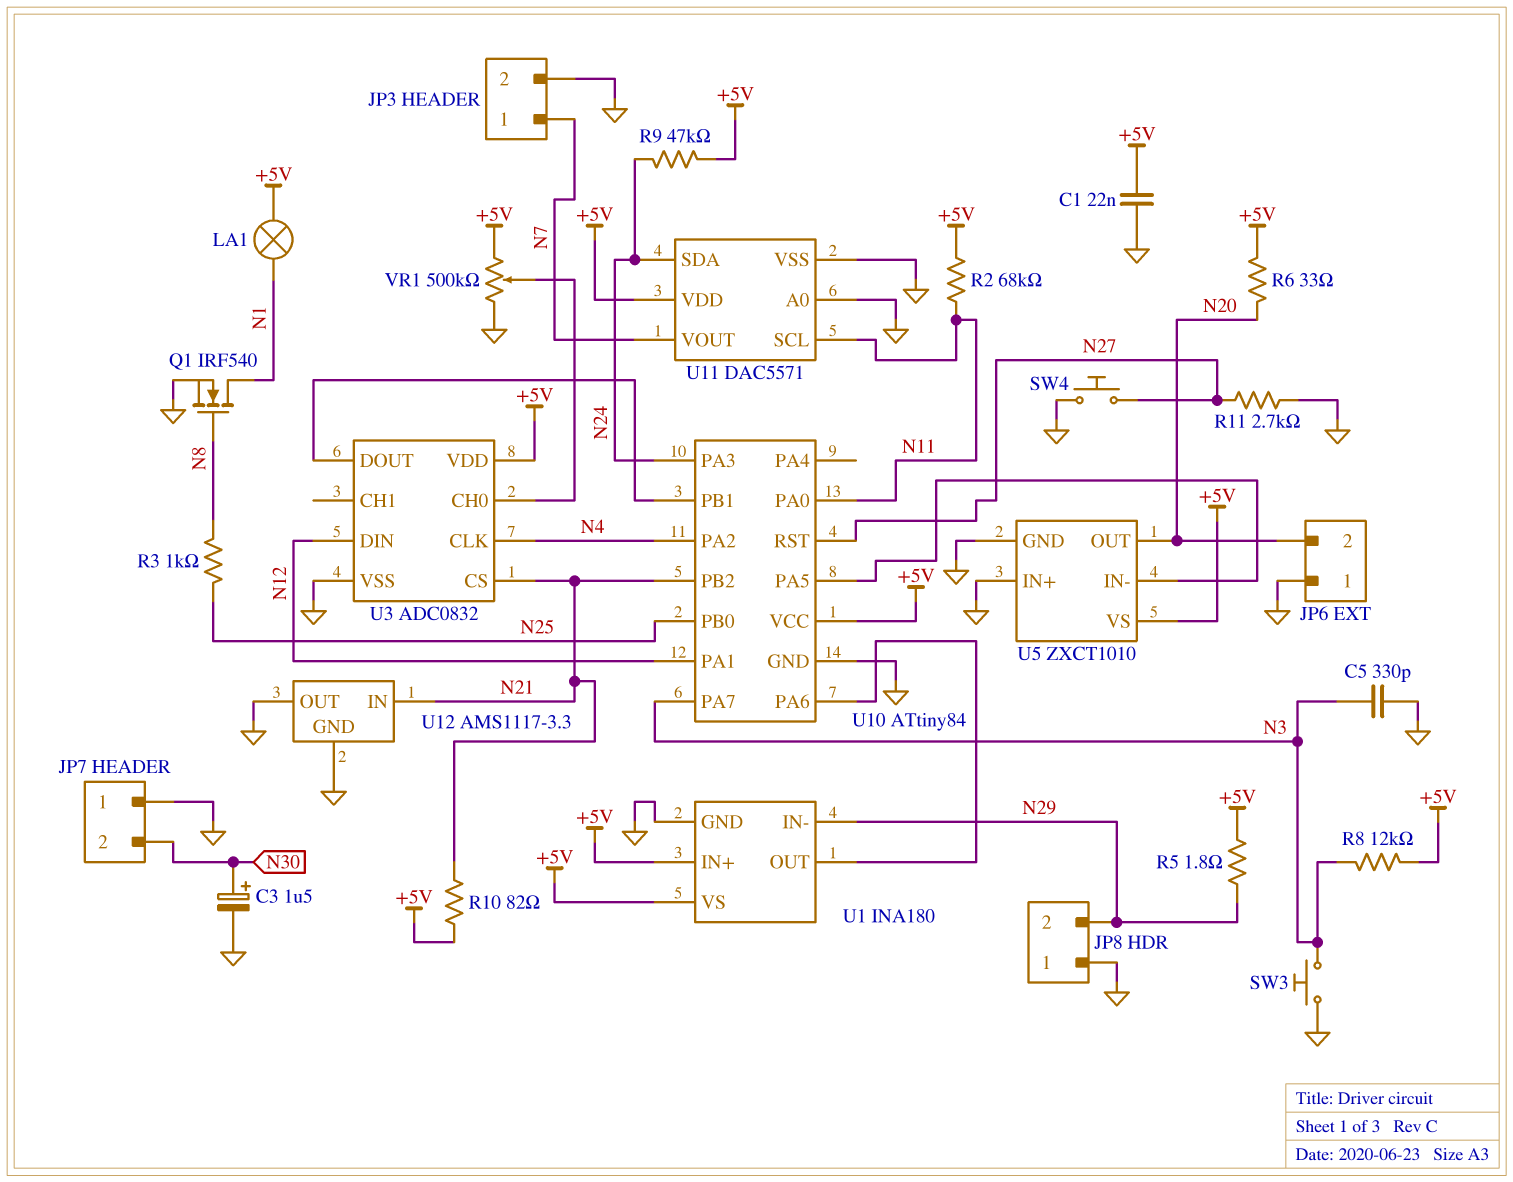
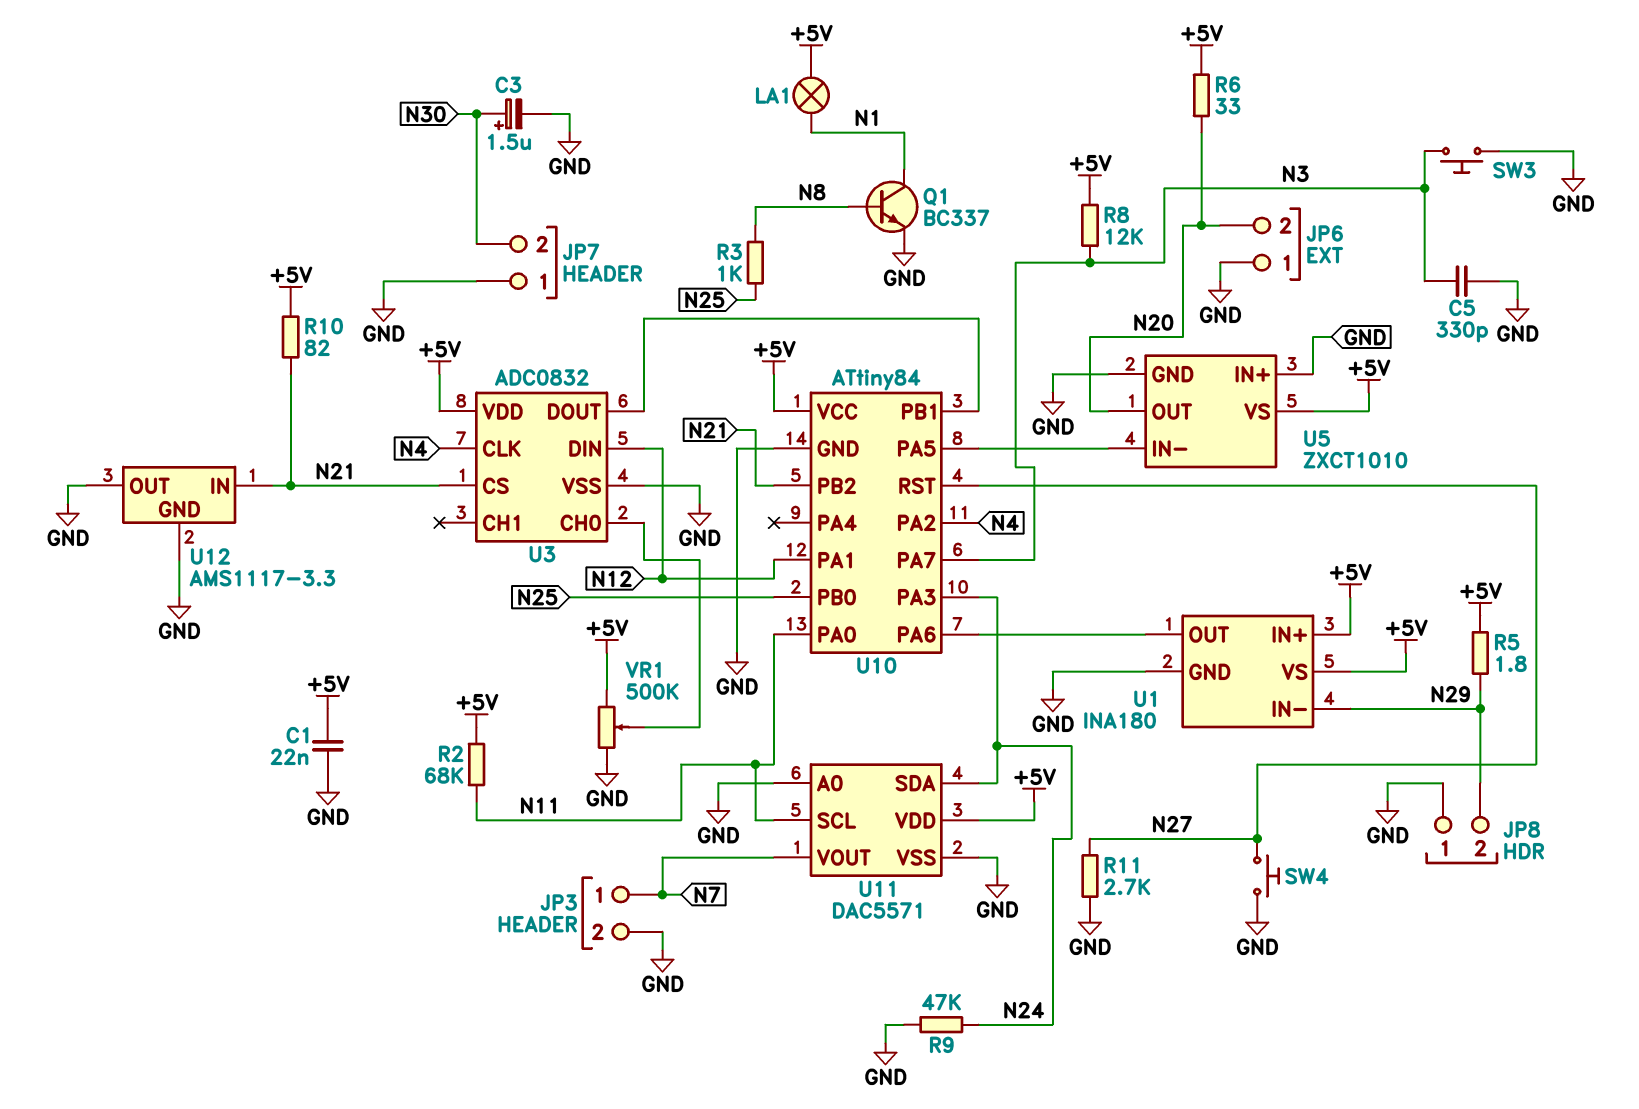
Q1: NMOS IRF540 (G N8, D N1, S GND) -> NPN BC337 (B N8, C N1, E GND)
R9: 47k (+5V, N24) -> 47k (GND, N24)

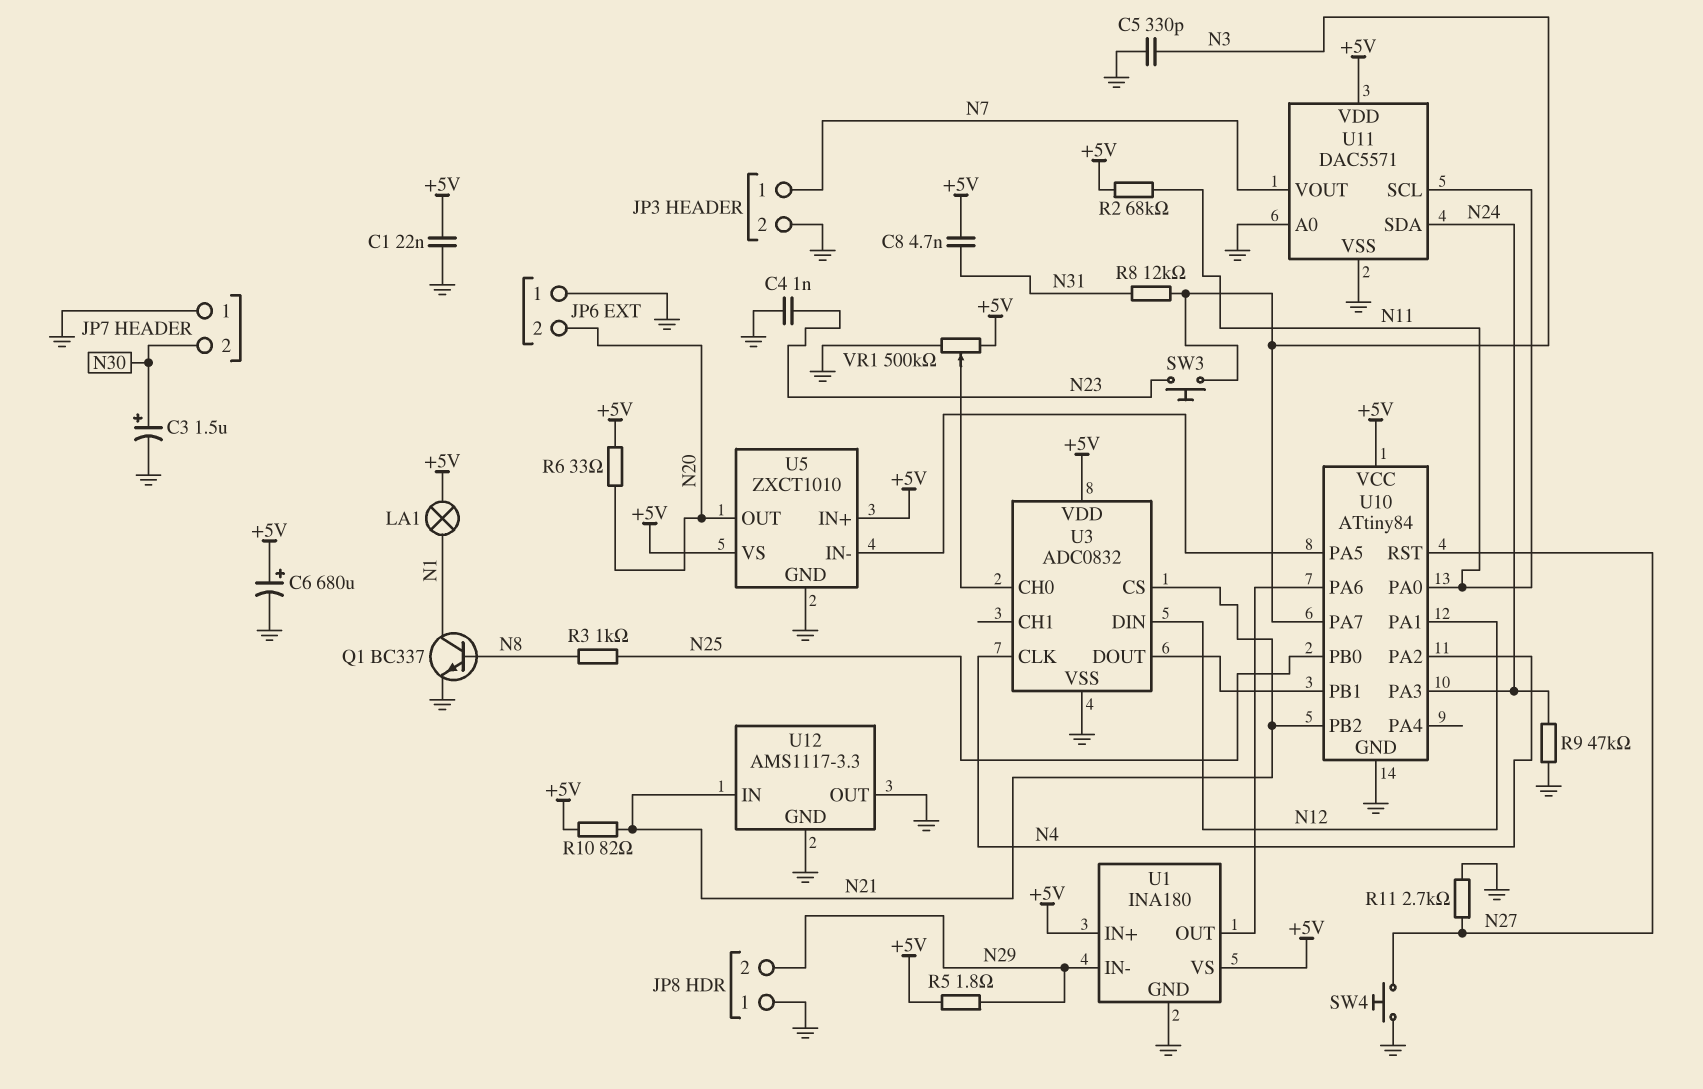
C4: none -> 1nF (GND, N23)
C6: none -> 680uF (plus +5V, minus GND)
C8: none -> 4.7nF (+5V, N31)
R8: 12k (+5V, N3) -> 12k (N3, N31)
SW3: button (GND, N3) -> button (N3, N23)
U5 pin IN+: GND -> +5V

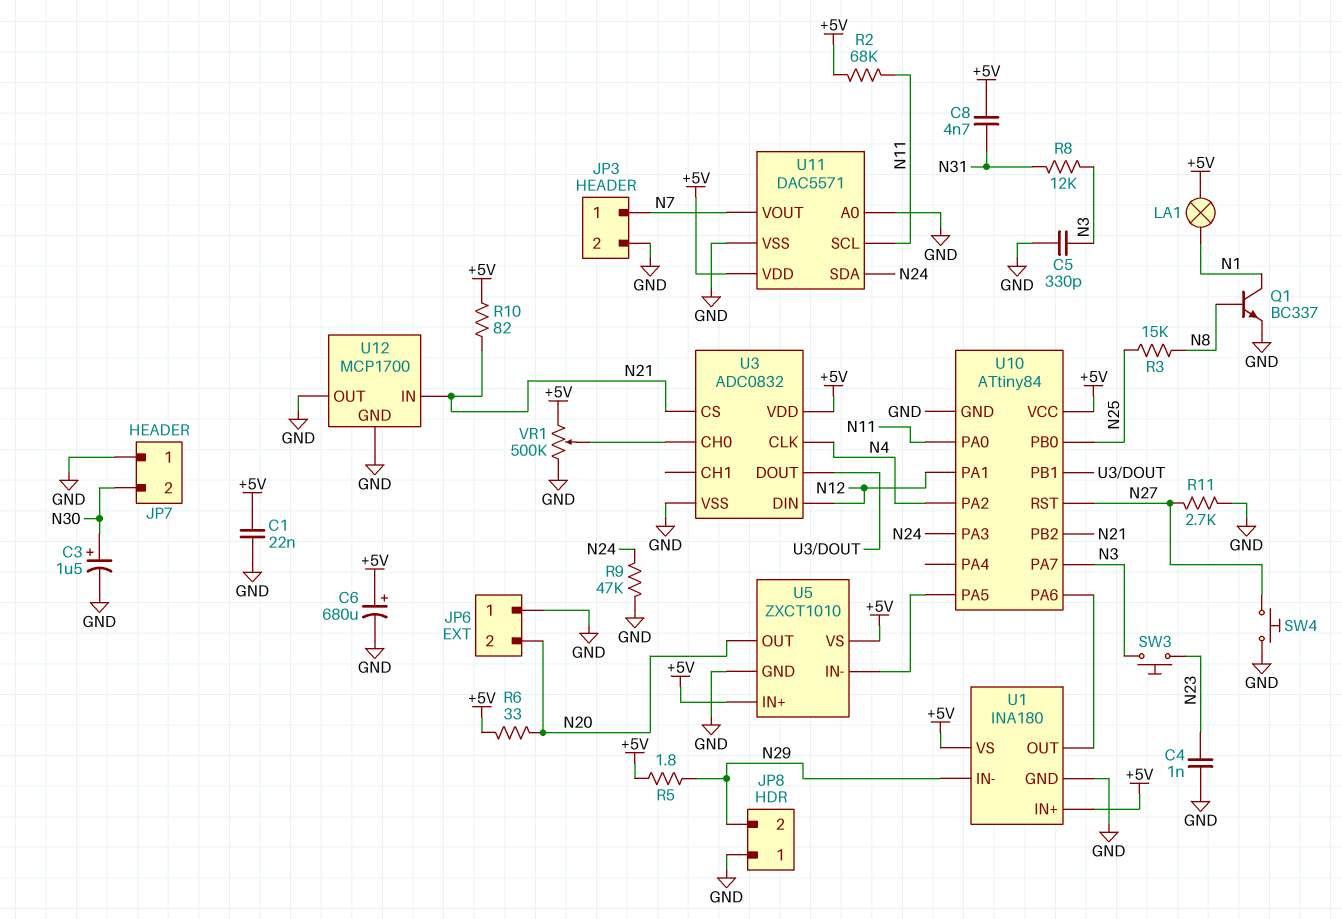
R3: 1k (N8, N25) -> 15k (N8, N25)
U12: AMS1117-3.3 -> MCP1700

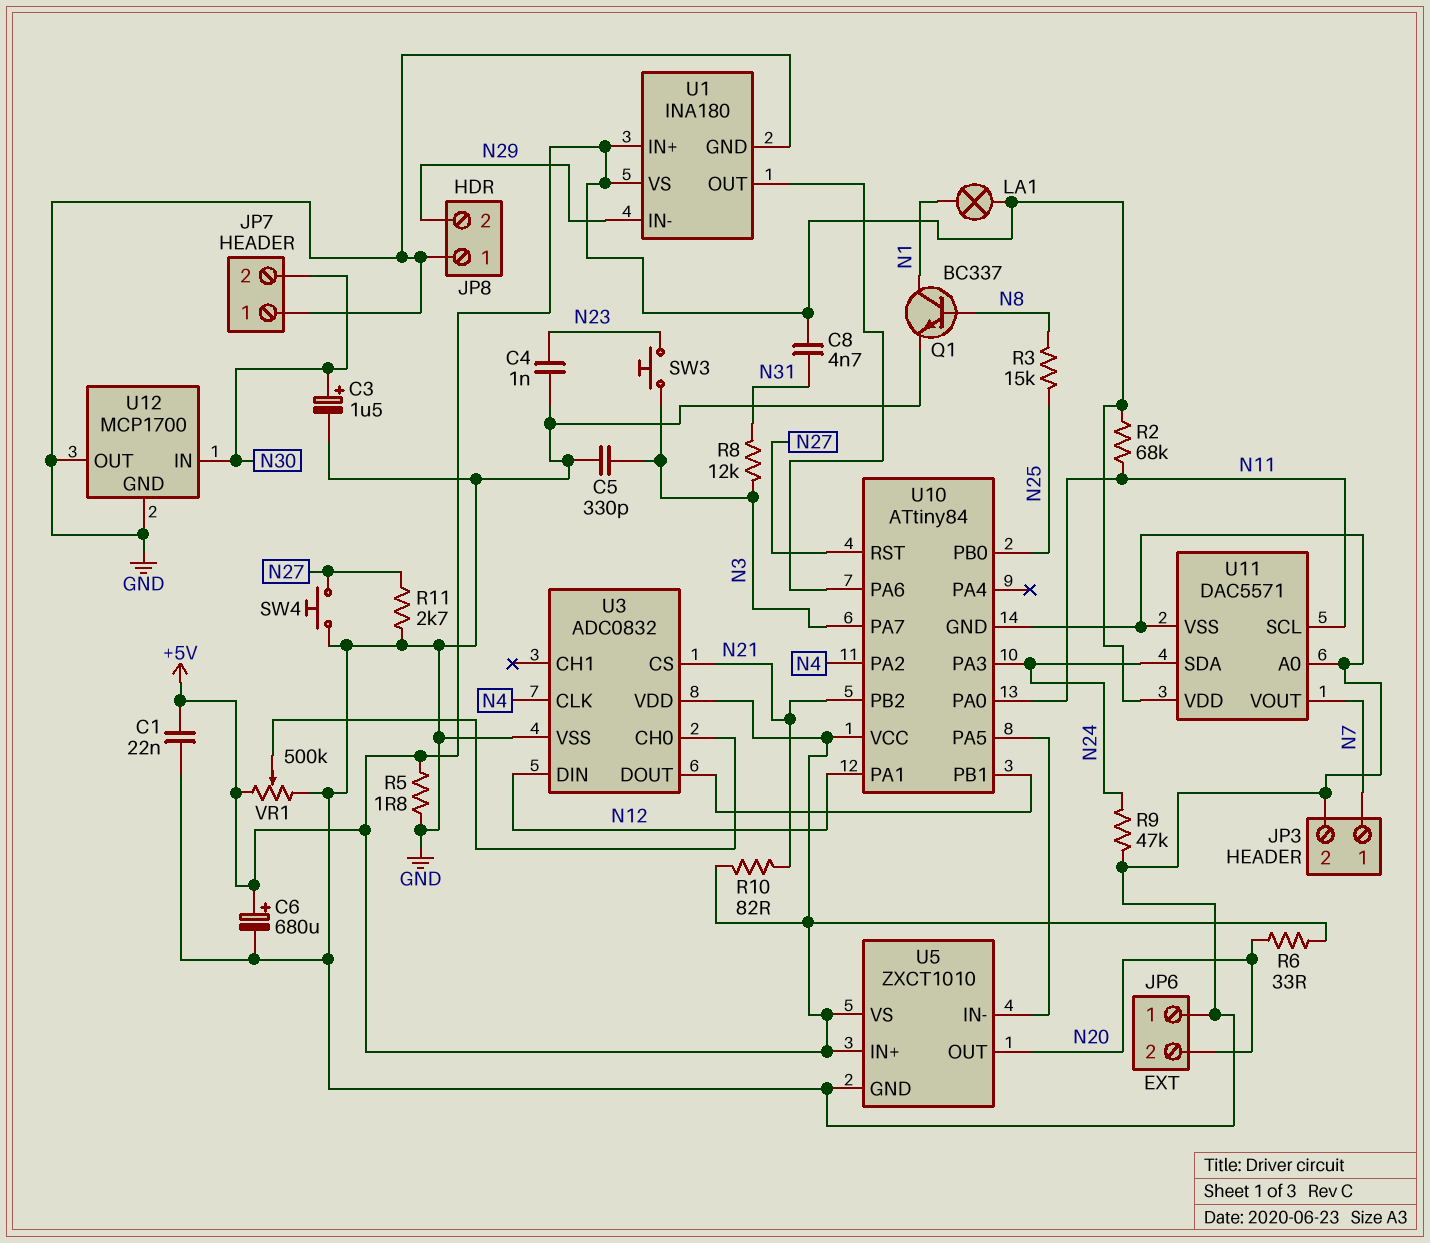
R5: 1.8 (+5V, N29) -> 1.8 (+5V, GND)
U12 pin IN: N21 -> N30

